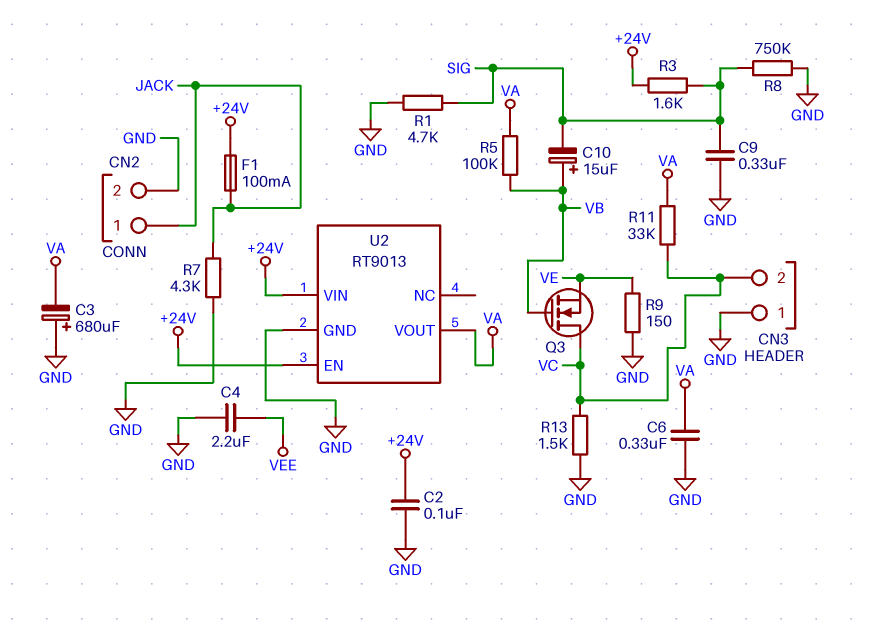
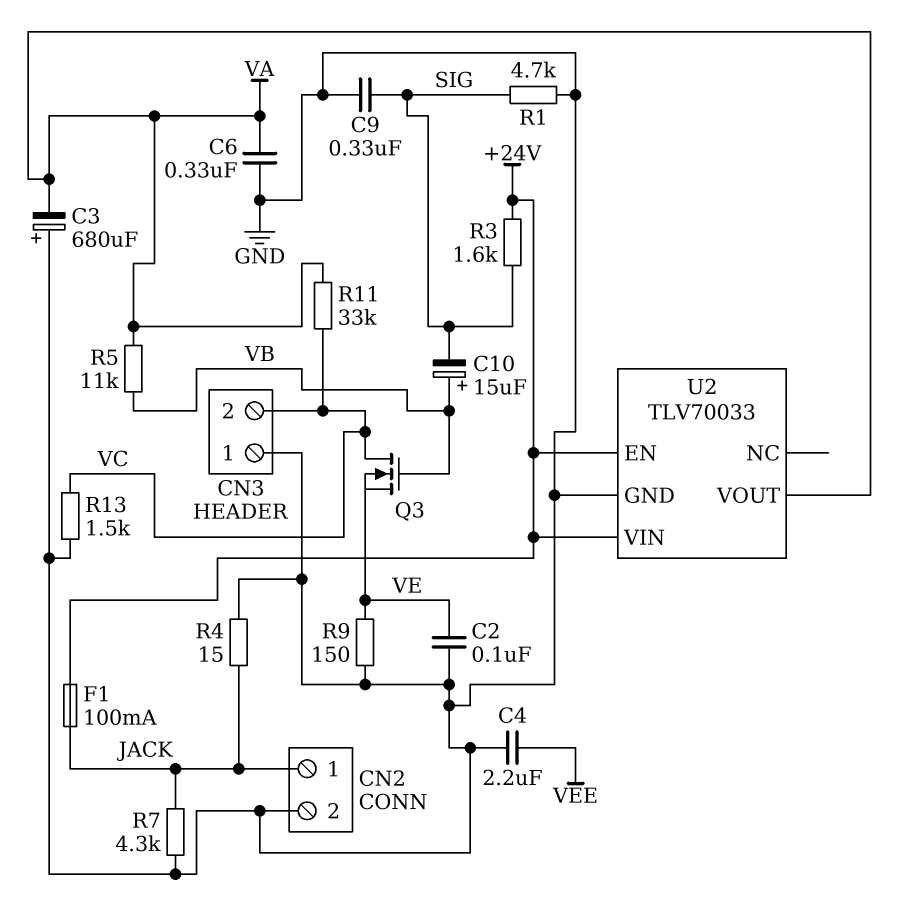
C2: 100nF (+24V, GND) -> 100nF (GND, VE)
R4: none -> 15 (GND, JACK)
R5: 100k (VA, VB) -> 11k (VA, VB)
R8: 750k (GND, SIG) -> none
U2: RT9013 -> TLV70033

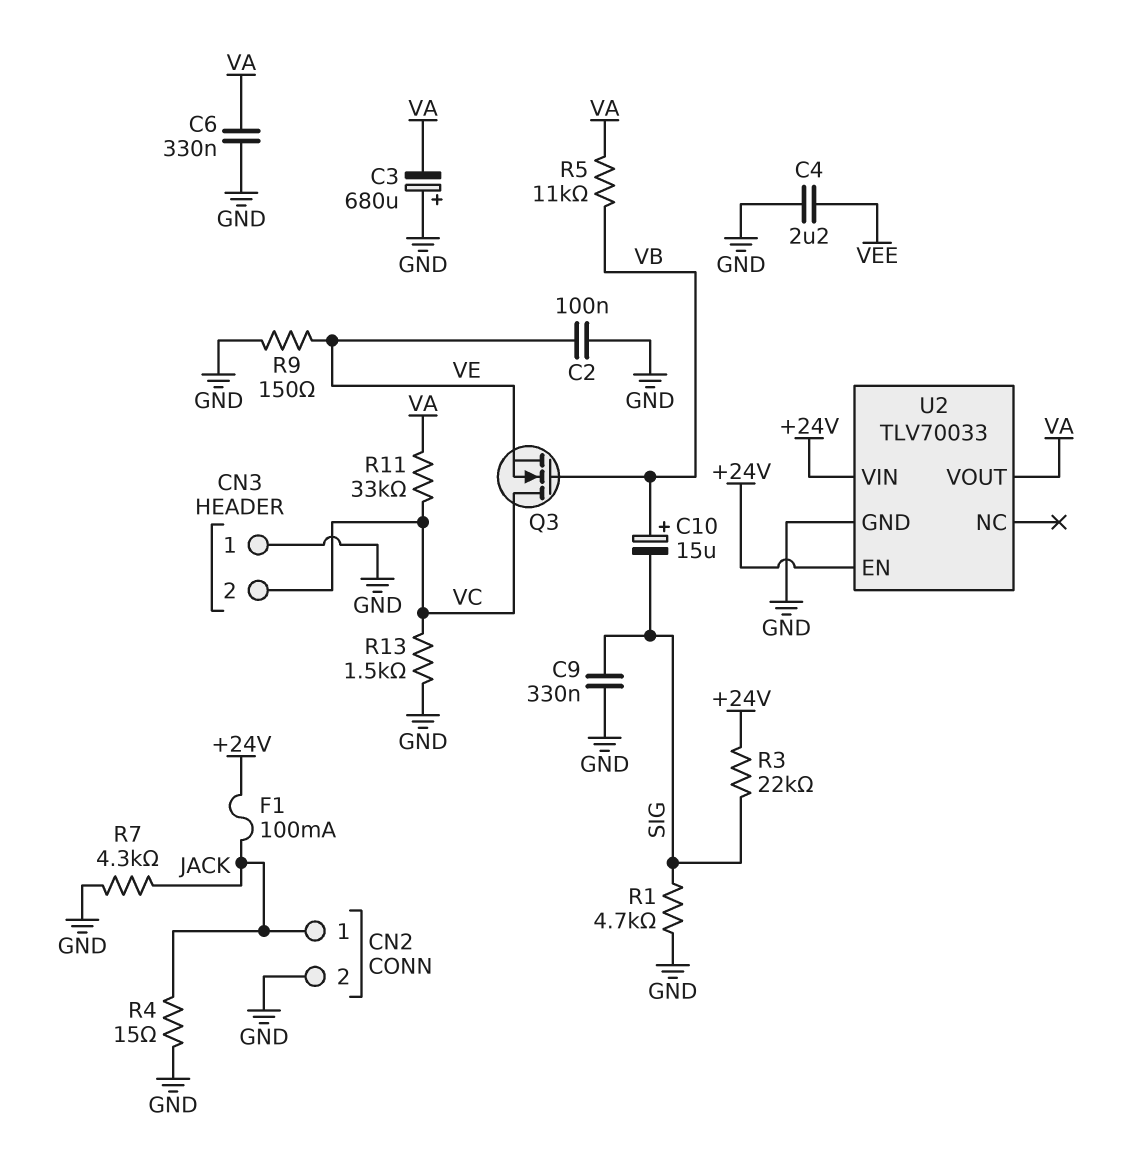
R3: 1.6k (+24V, SIG) -> 22k (+24V, SIG)

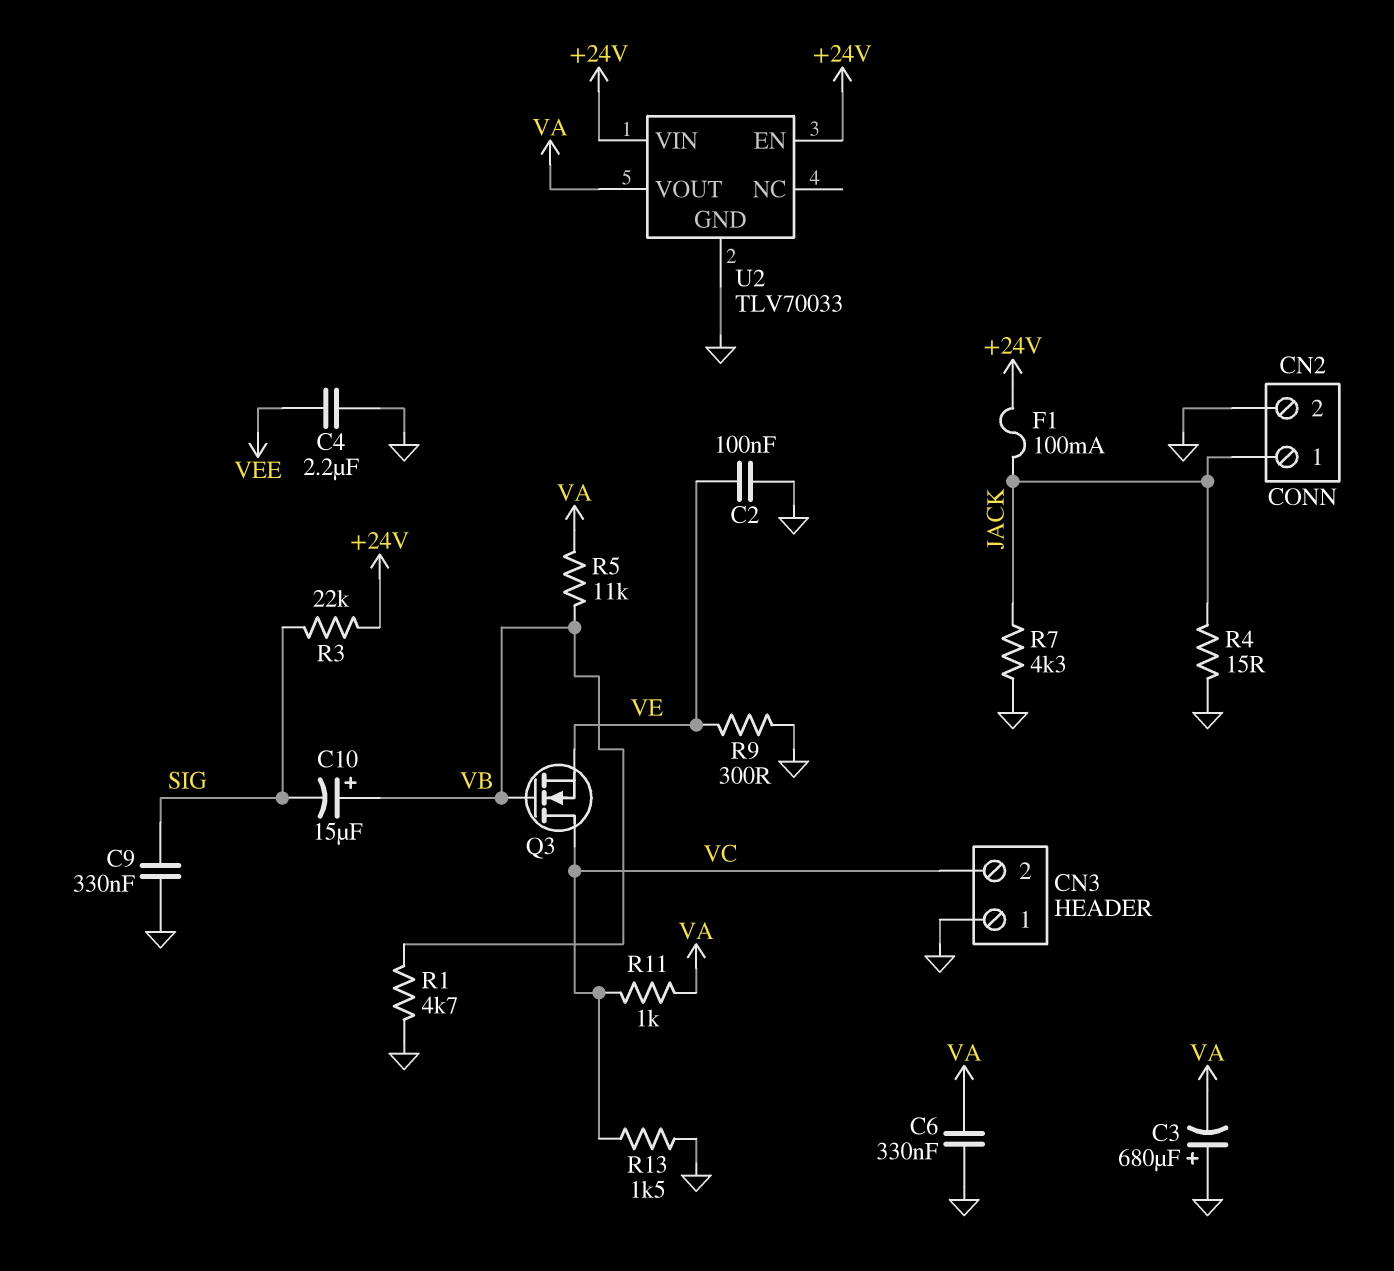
R1: 4.7k (GND, SIG) -> 4.7k (GND, VB)
R9: 150 (GND, VE) -> 300 (GND, VE)
R11: 33k (VA, VC) -> 1k (VA, VC)

